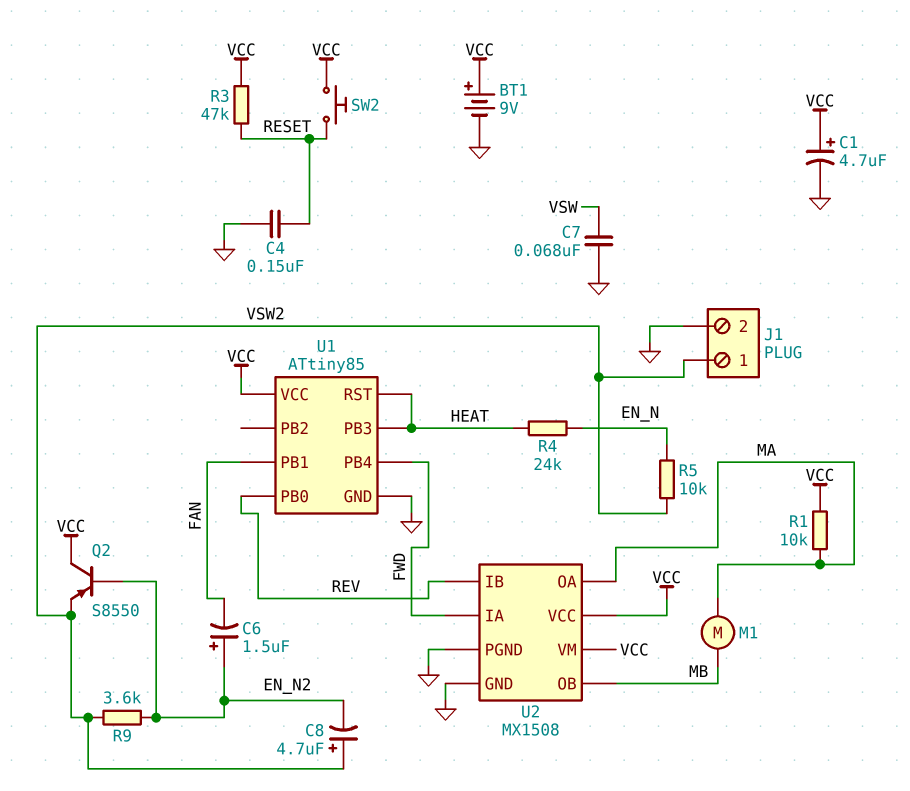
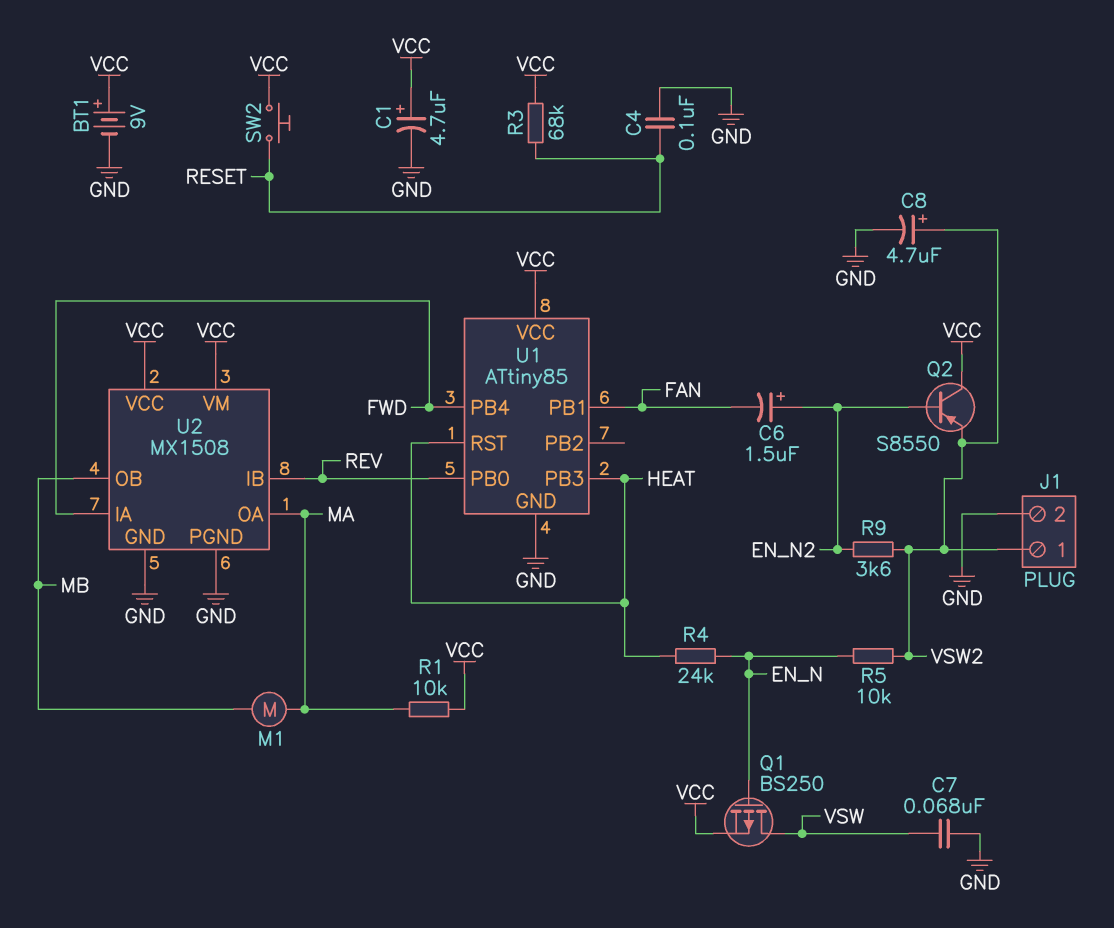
C4: 150nF (GND, RESET) -> 100nF (GND, RESET)
C8: 4.7uF (plus VSW2, minus EN_N2) -> 4.7uF (plus VSW2, minus GND)
Q1: none -> PMOS BS250 (G EN_N, D VSW, S VCC)
R3: 47k (RESET, VCC) -> 68k (RESET, VCC)

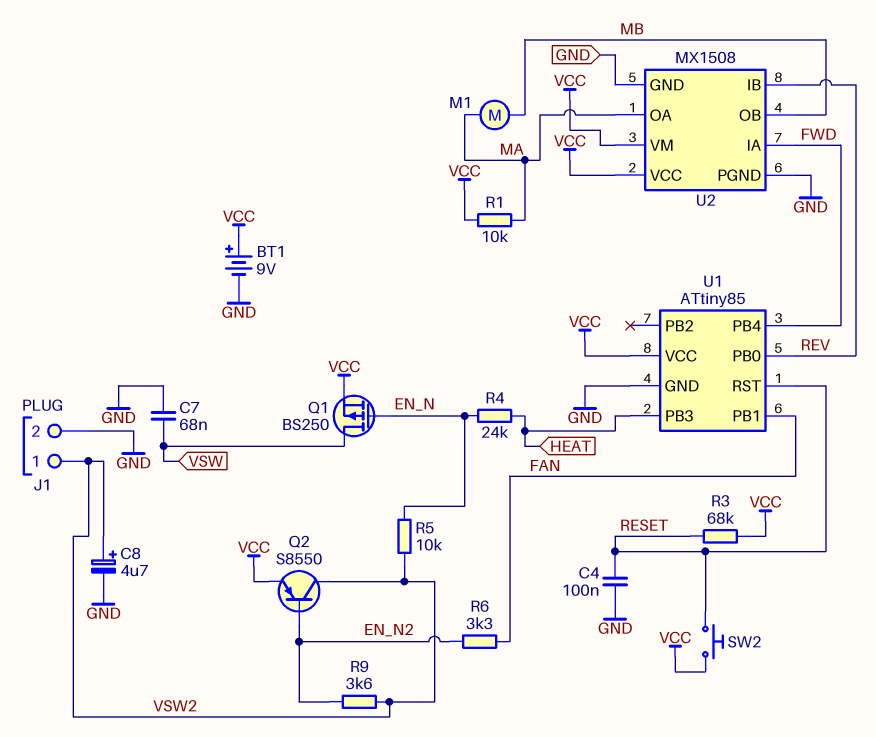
C1: 4.7uF (plus VCC, minus GND) -> none
C6: 1.5uF (plus EN_N2, minus FAN) -> none
Q2: PNP S8550 (B EN_N2, C VCC, E VSW2) -> PNP S8550 (B EN_N2, C VSW2, E VCC)
R6: none -> 3.3k (EN_N2, FAN)
U1 pin RST: HEAT -> RESET

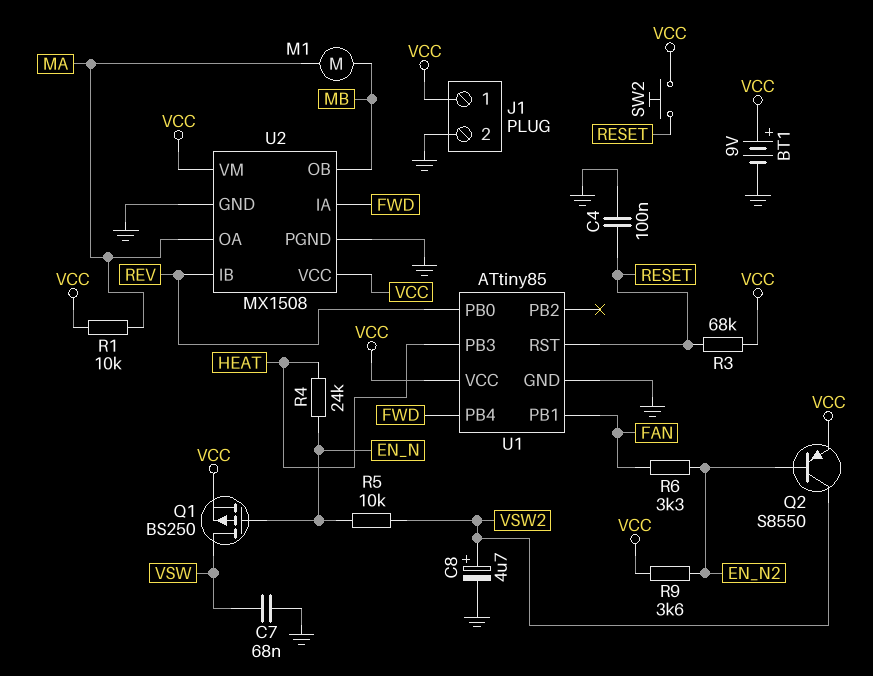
J1 pin 1: VSW2 -> VCC
R9: 3.6k (EN_N2, VSW2) -> 3.6k (EN_N2, VCC)

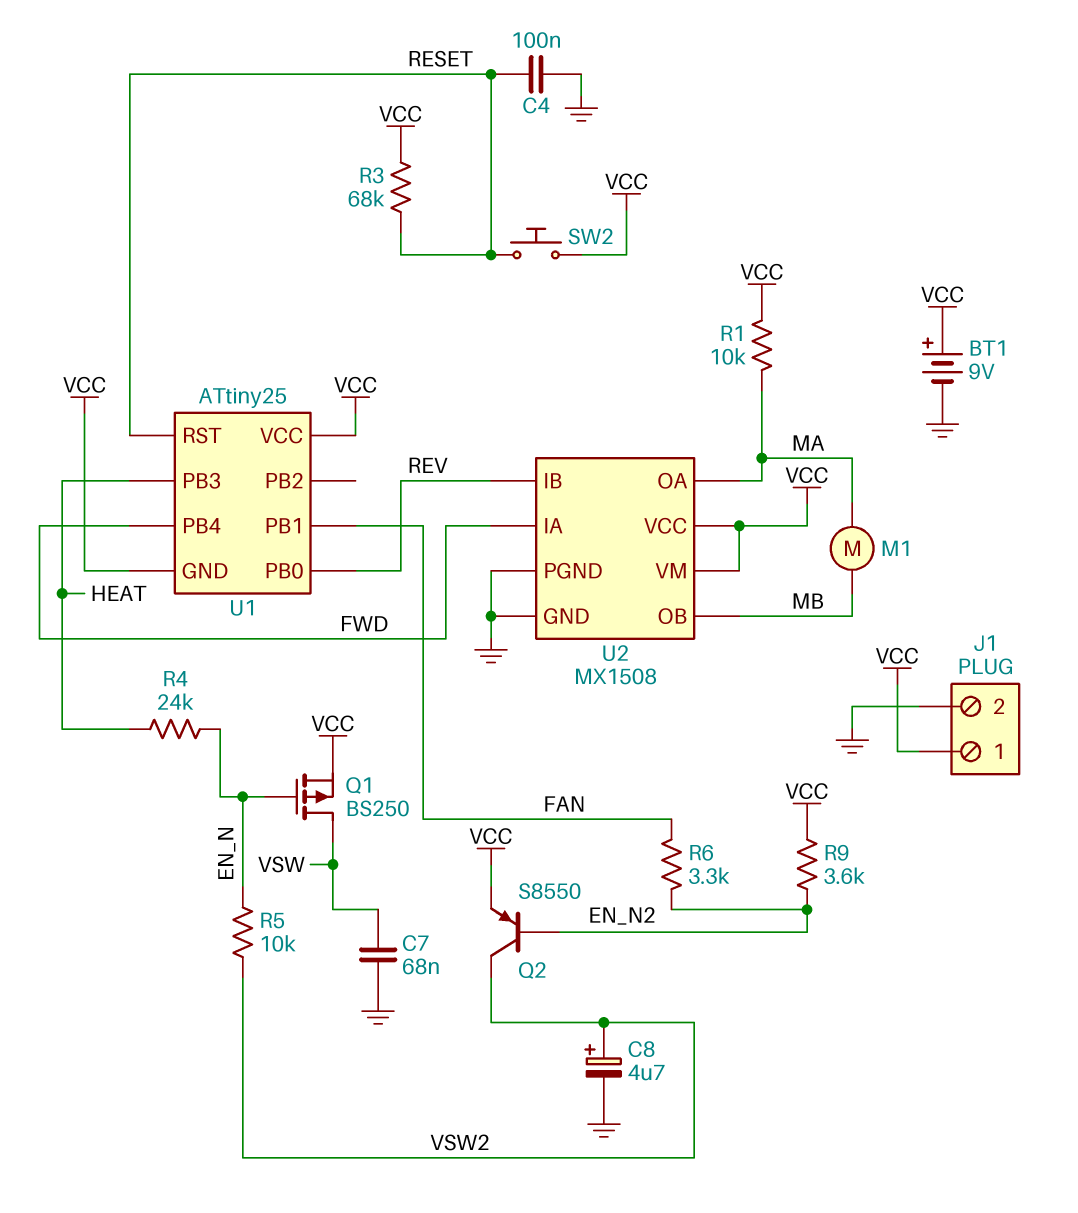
U1: ATtiny85 -> ATtiny25
U1 pin GND: GND -> VCC

